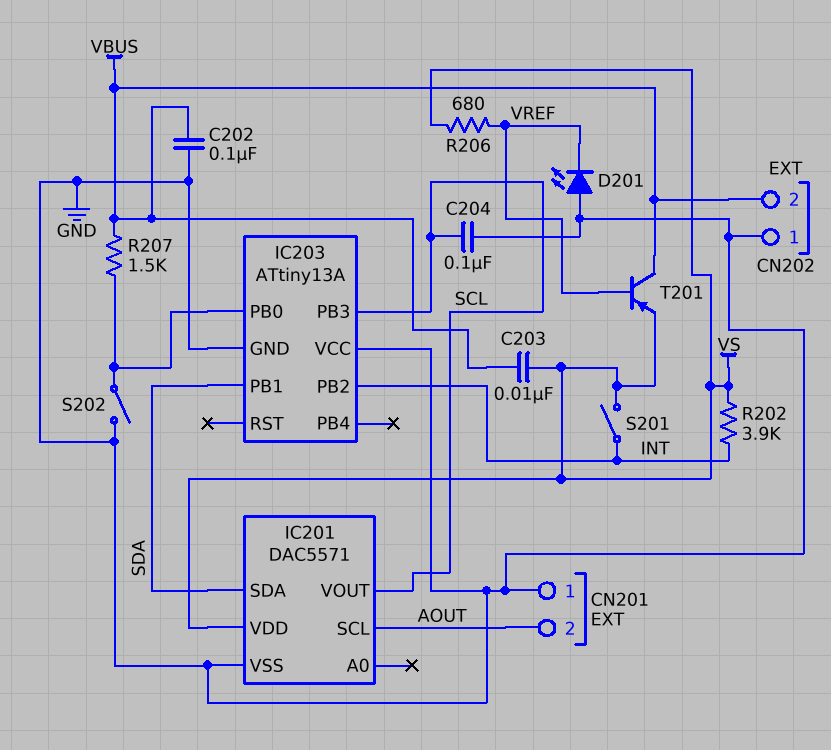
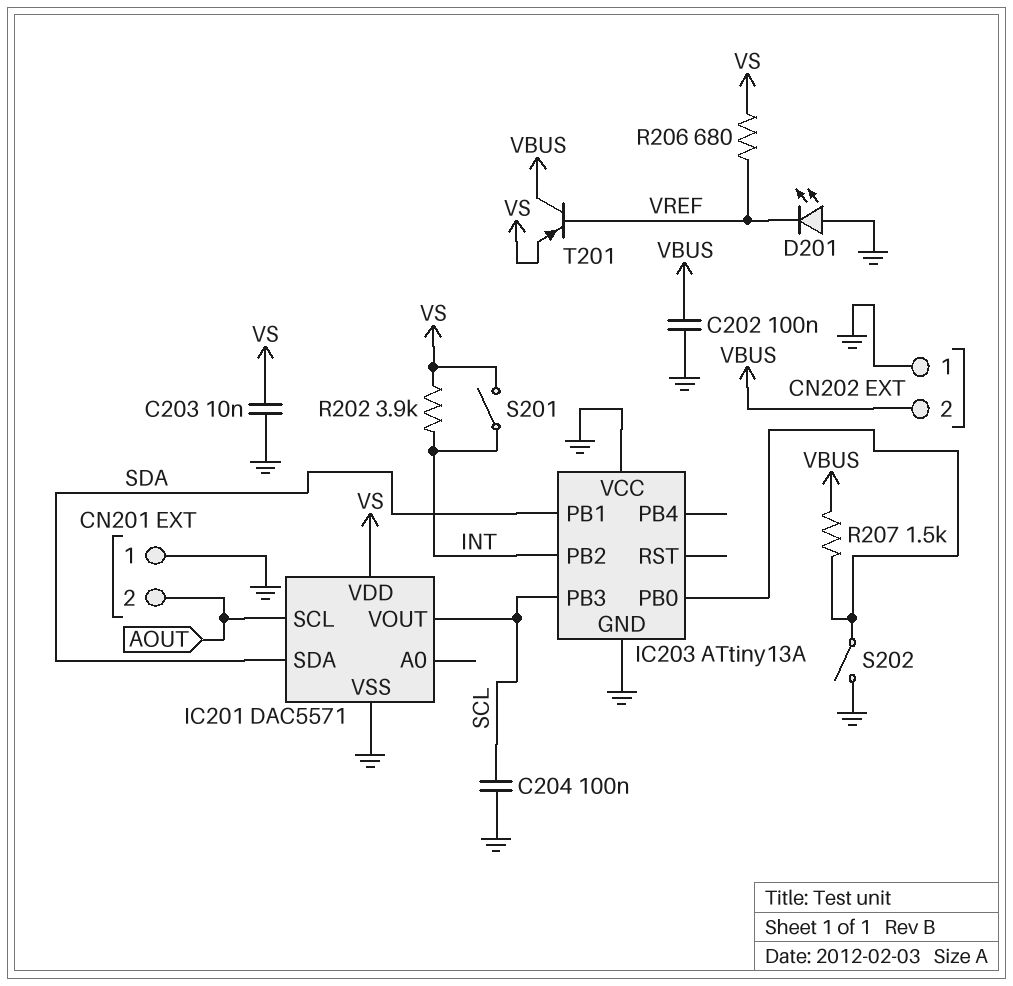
C203: 10nF (VBUS, VS) -> 10nF (GND, VS)

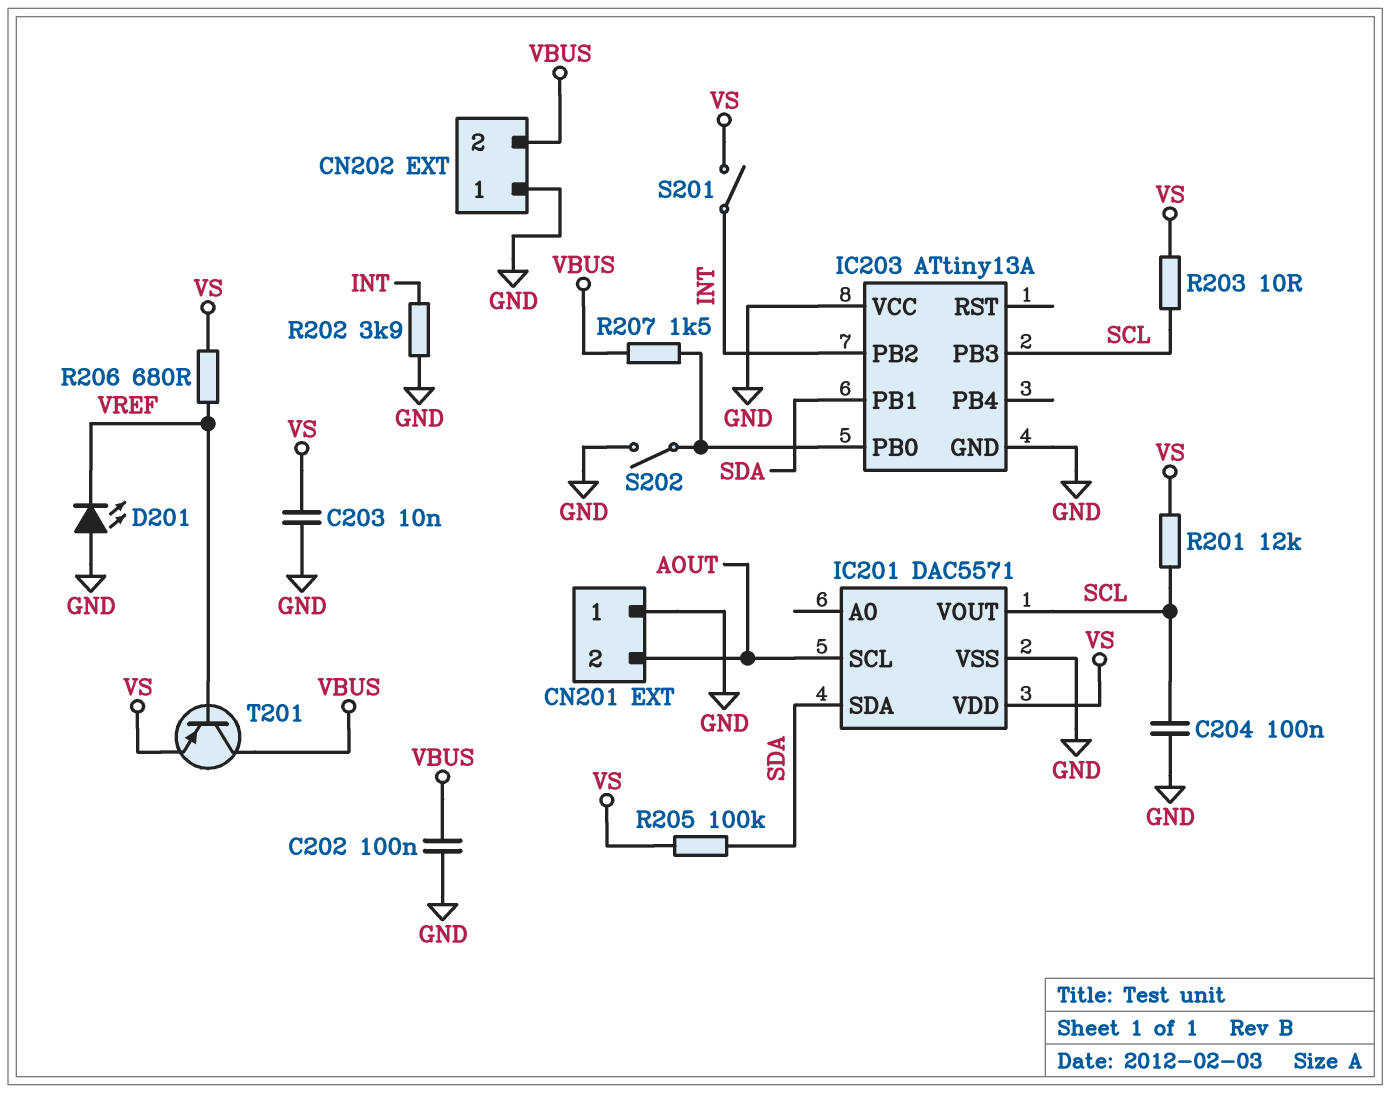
R201: none -> 12k (SCL, VS)
R202: 3.9k (INT, VS) -> 3.9k (GND, INT)
R203: none -> 10 (SCL, VS)
R205: none -> 100k (SDA, VS)

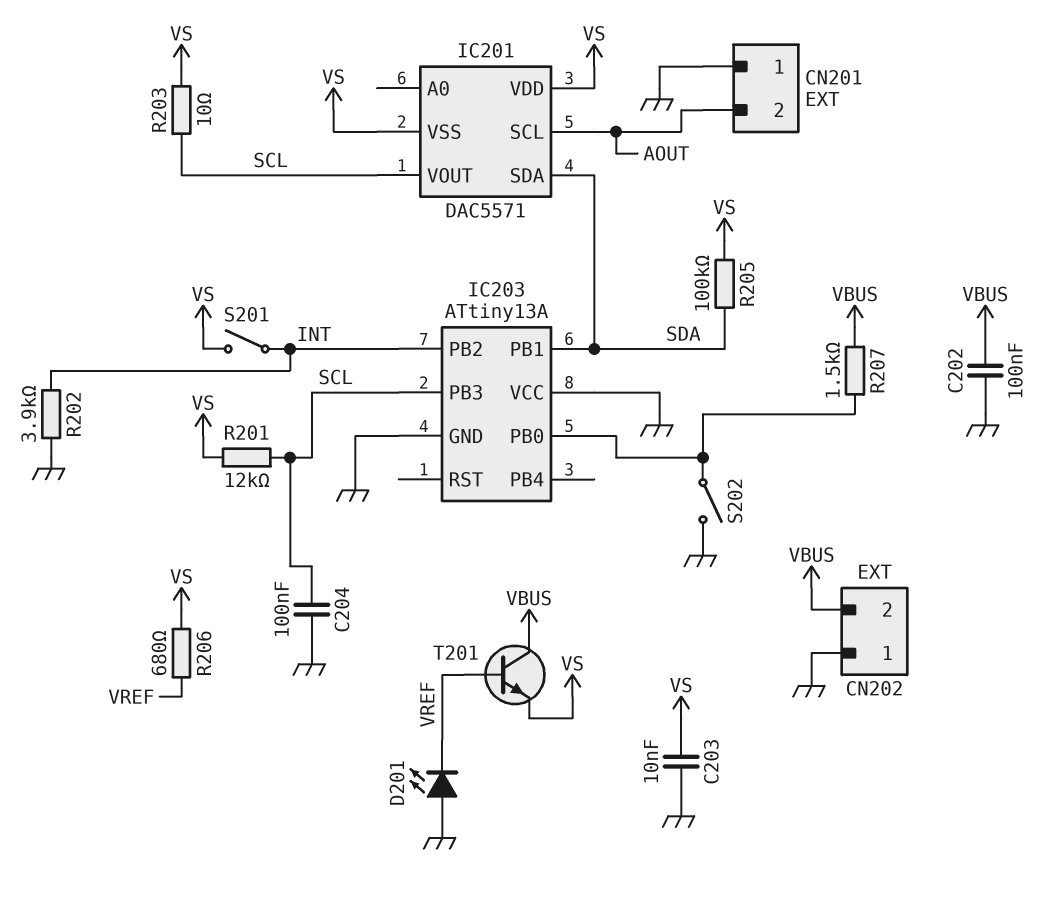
IC201 pin VSS: GND -> VS
T201: PNP (B VREF, C VBUS, E VS) -> NPN (B VREF, C VBUS, E VS)

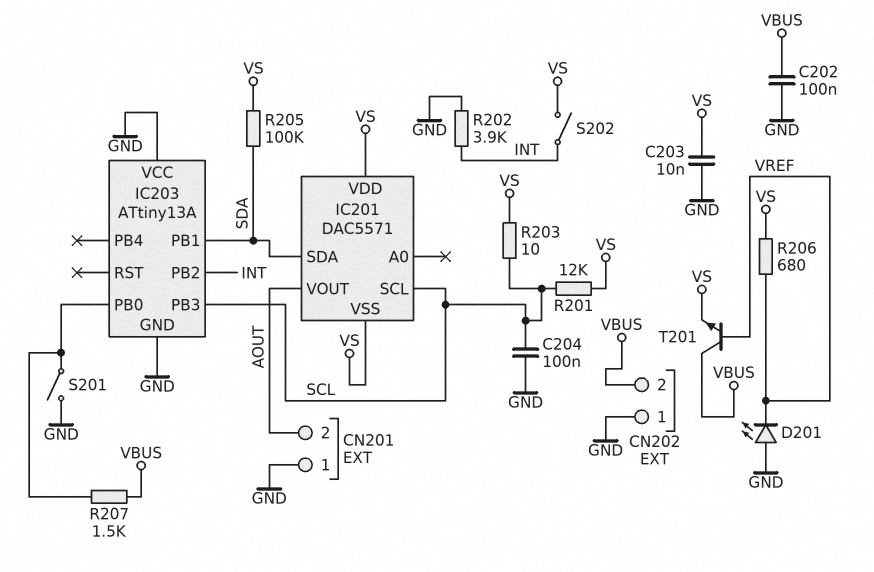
IC201 pin SCL: AOUT -> SCL
IC201 pin VOUT: SCL -> AOUT
S201: switch (INT, VS) -> switch (GND, IC203/PB0)
S202: switch (GND, IC203/PB0) -> switch (INT, VS)

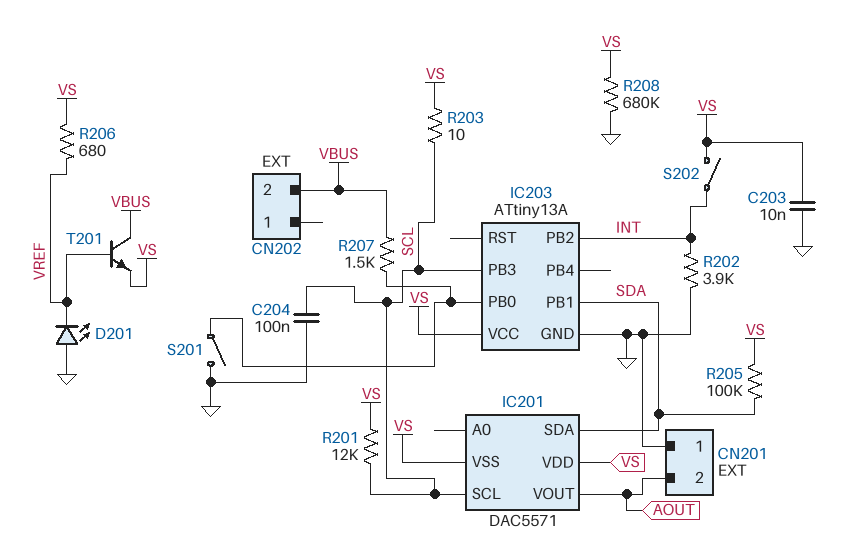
C202: 100nF (GND, VBUS) -> none
CN202 pin 1: GND -> none
IC203 pin VCC: GND -> VS
R208: none -> 680k (GND, VS)

